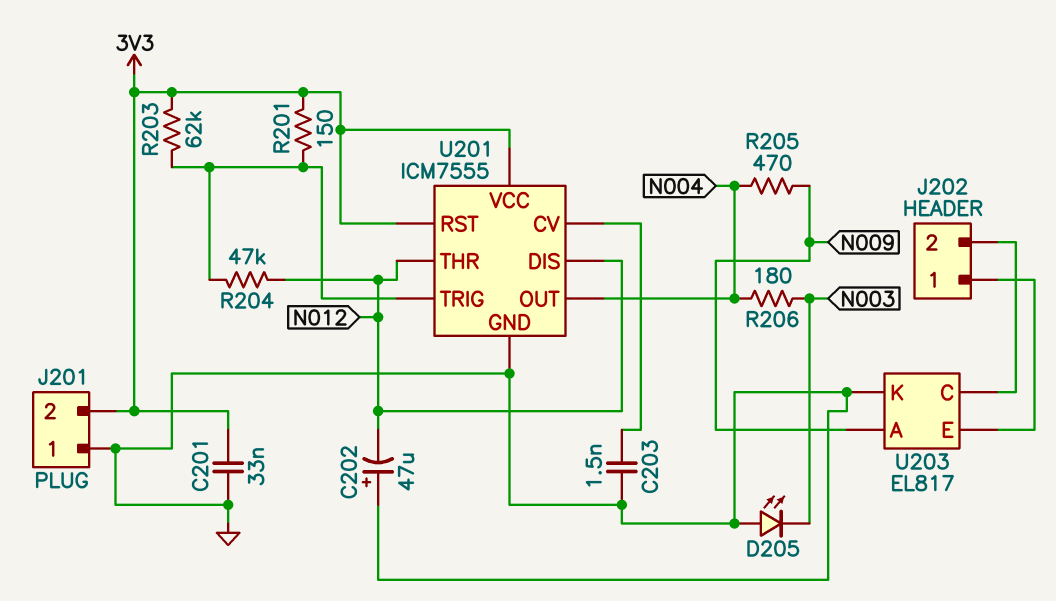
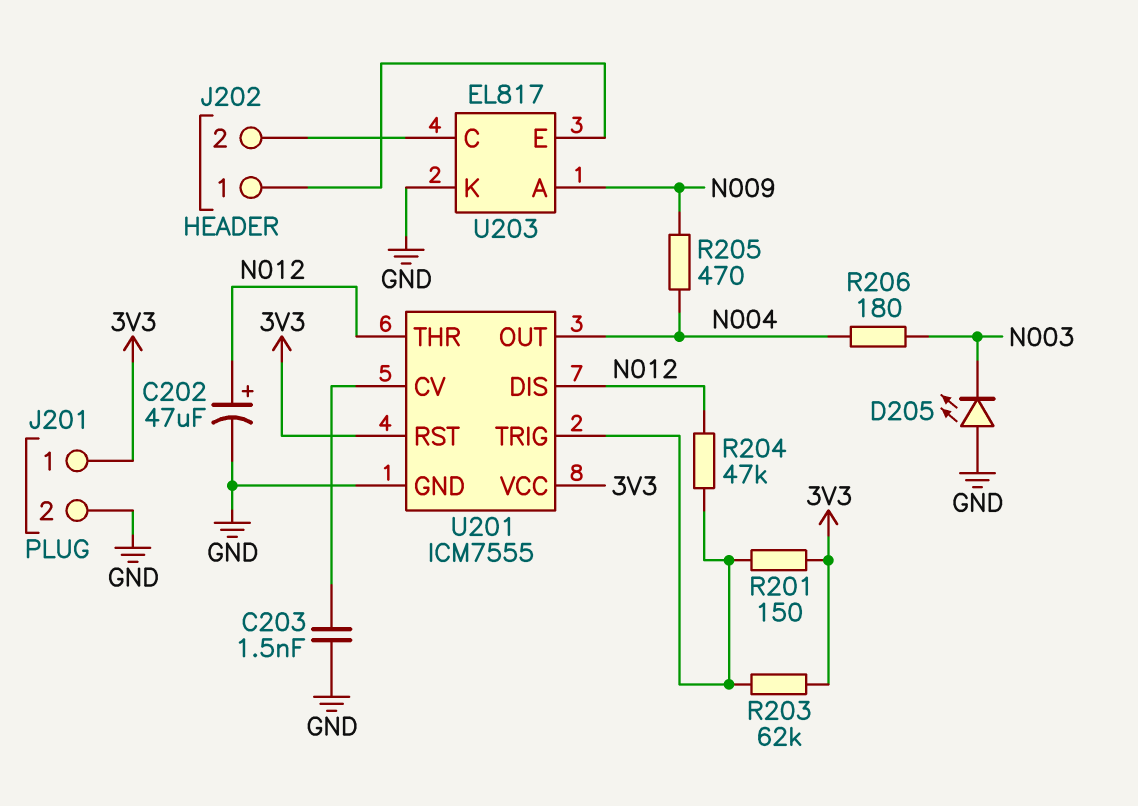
C201: 33nF (3V3, GND) -> none
C202: 47uF (plus GND, minus N012) -> 47uF (plus N012, minus GND)
J201 pin 1: GND -> 3V3
J201 pin 2: 3V3 -> GND

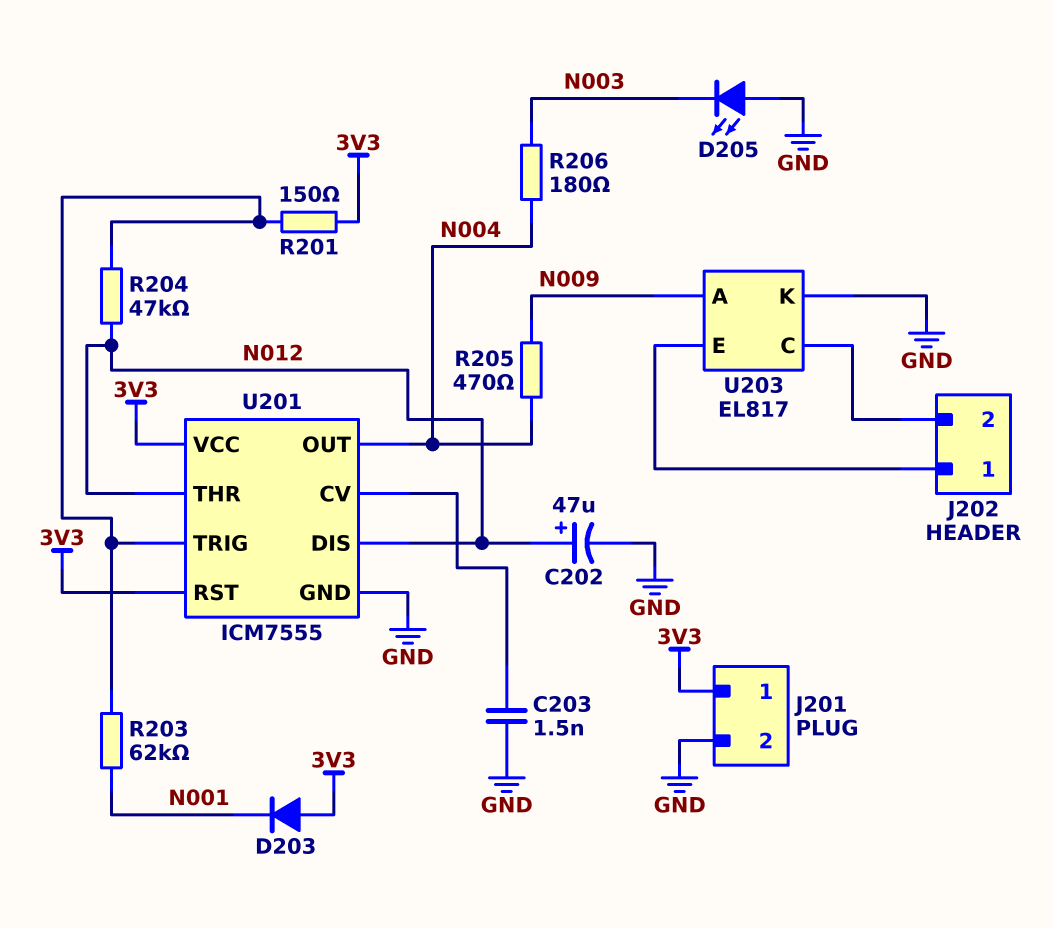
D203: none -> diode (A 3V3, K N001)
R203: 62k (3V3, U201/TRIG) -> 62k (N001, U201/TRIG)

